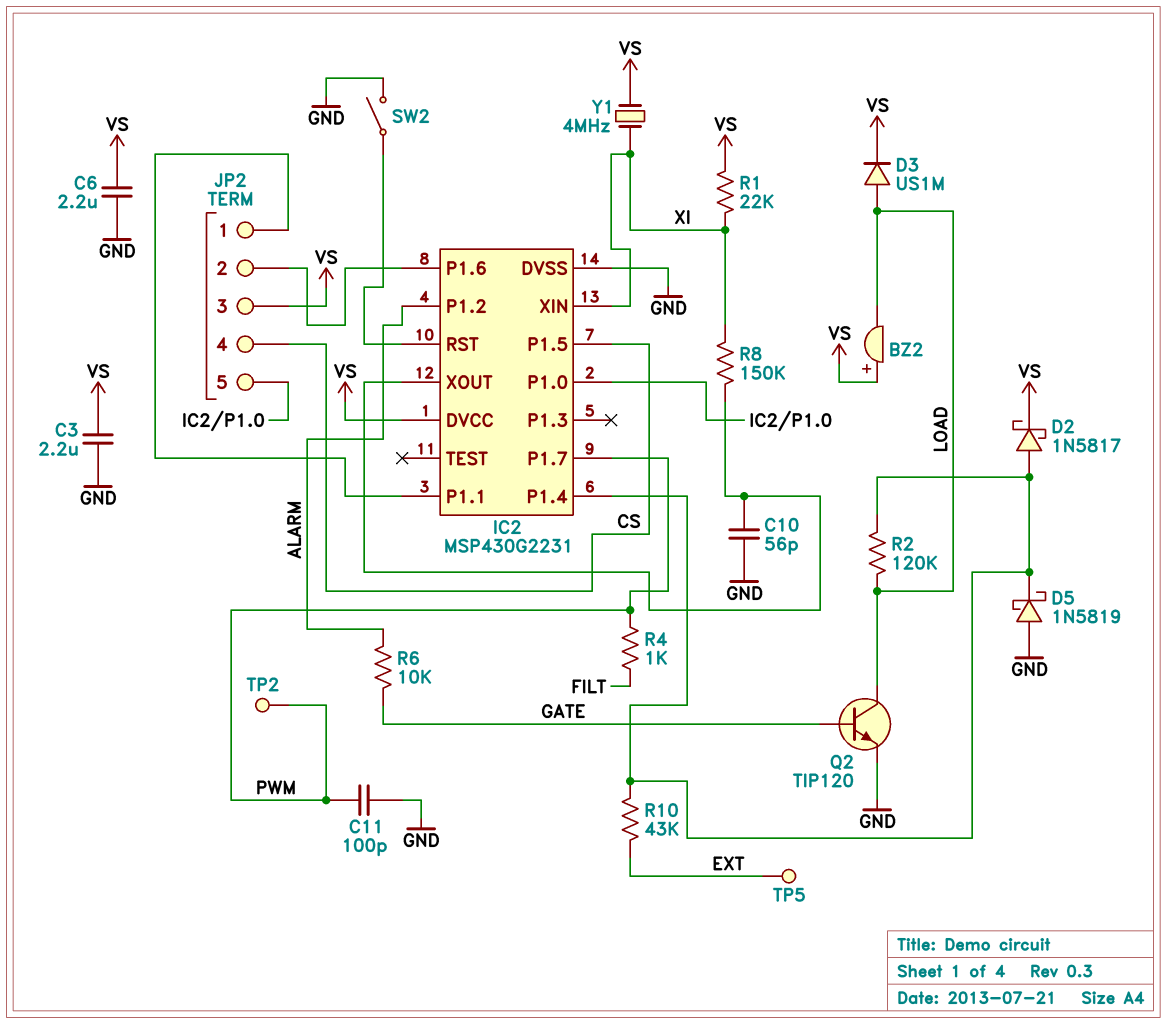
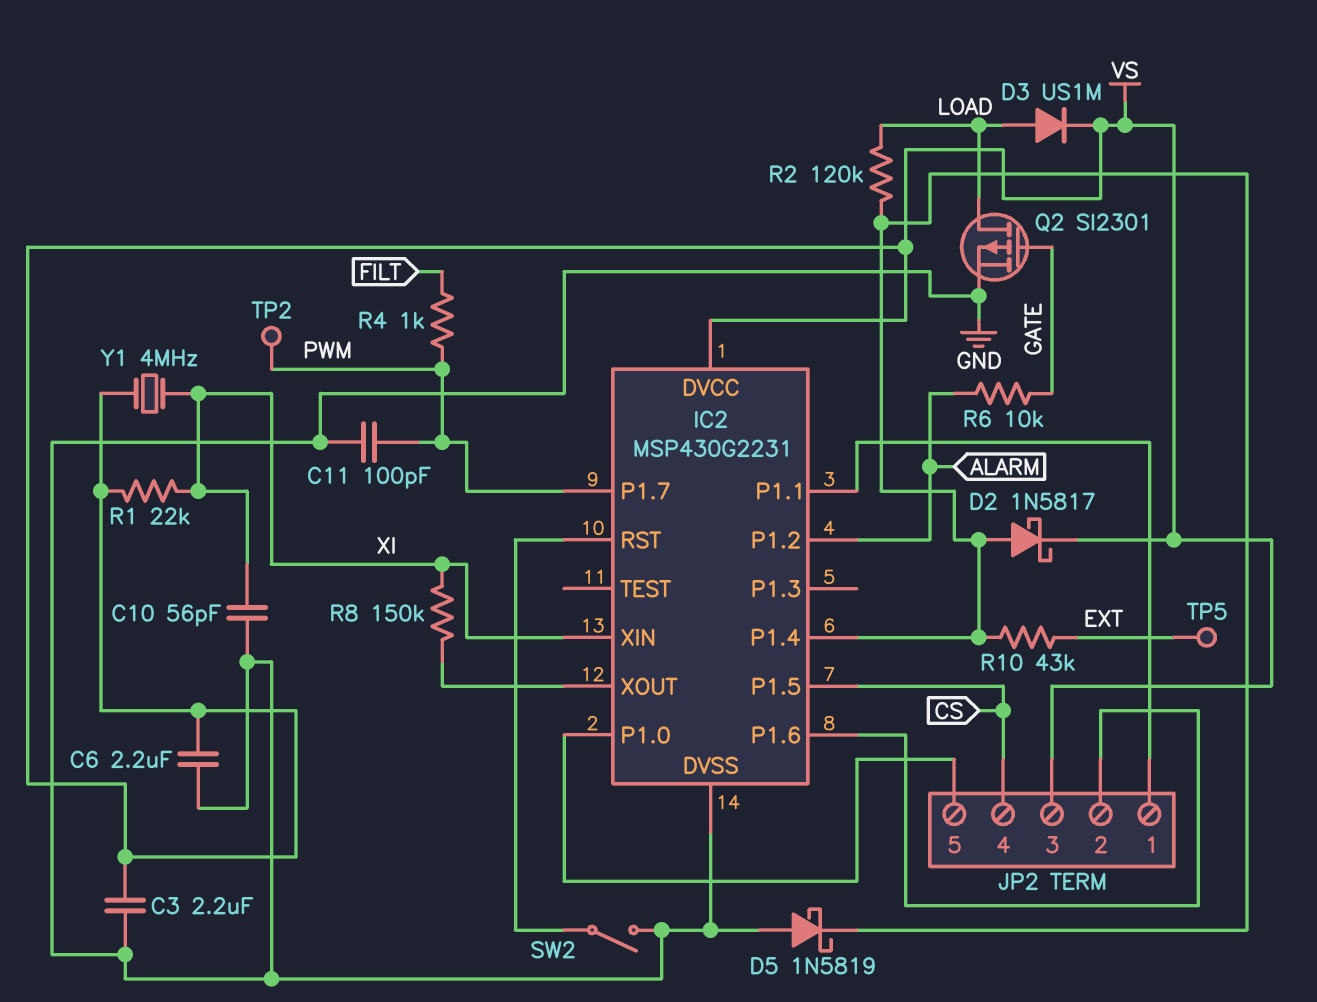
BZ2: buzzer (plus VS, minus LOAD) -> none
C10: 56pF (GND, IC2/XOUT) -> 56pF (GND, XI)
Q2: NPN TIP120 (B GATE, C LOAD, E GND) -> PMOS SI2301 (G GATE, D LOAD, S GND)

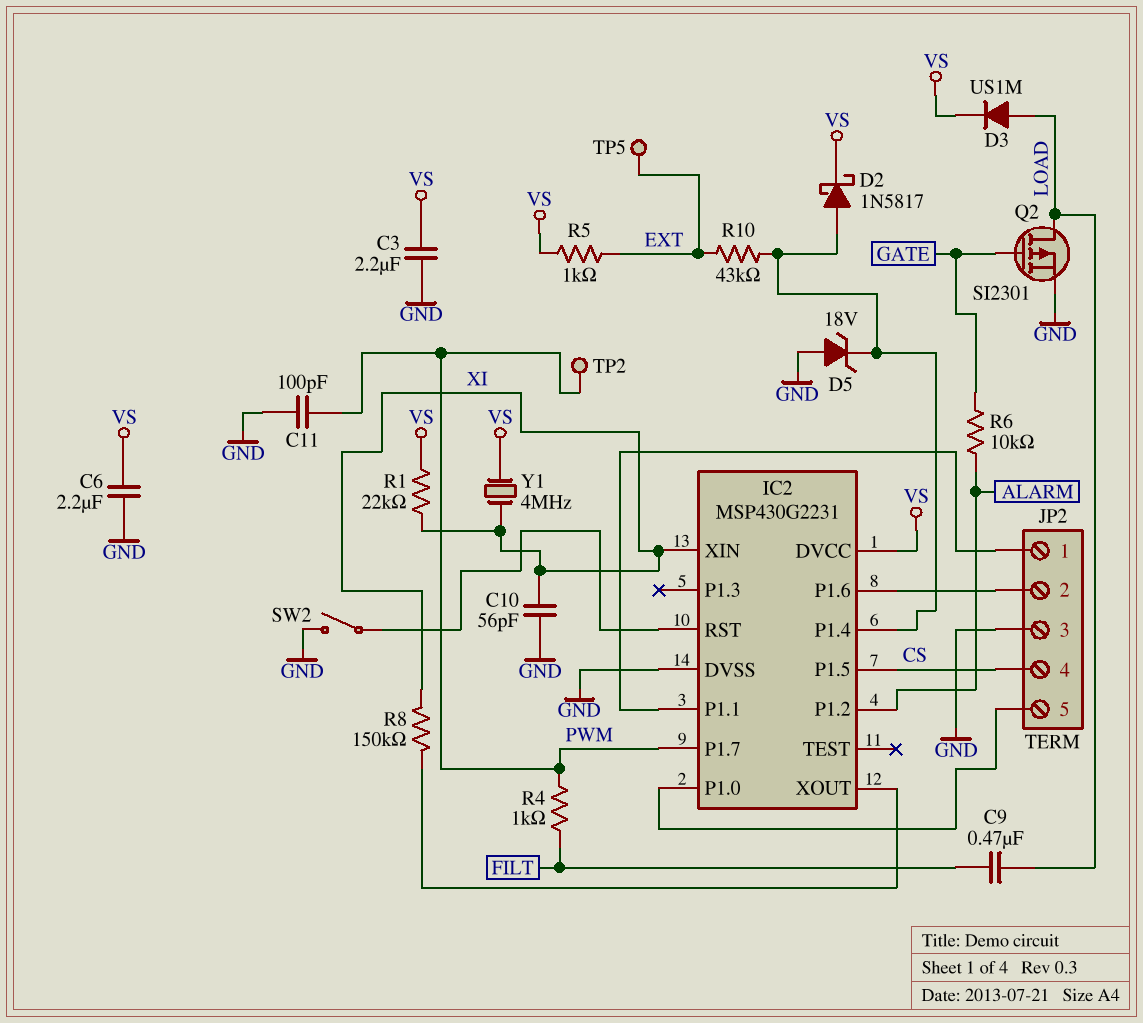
C9: none -> 470nF (FILT, LOAD)
D5: schottky 1N5819 (A GND, K IC2/P1.4) -> zener 18V (A GND, K IC2/P1.4)
JP2 pin 3: VS -> GND
R2: 120k (IC2/P1.4, LOAD) -> none
R5: none -> 1k (EXT, VS)

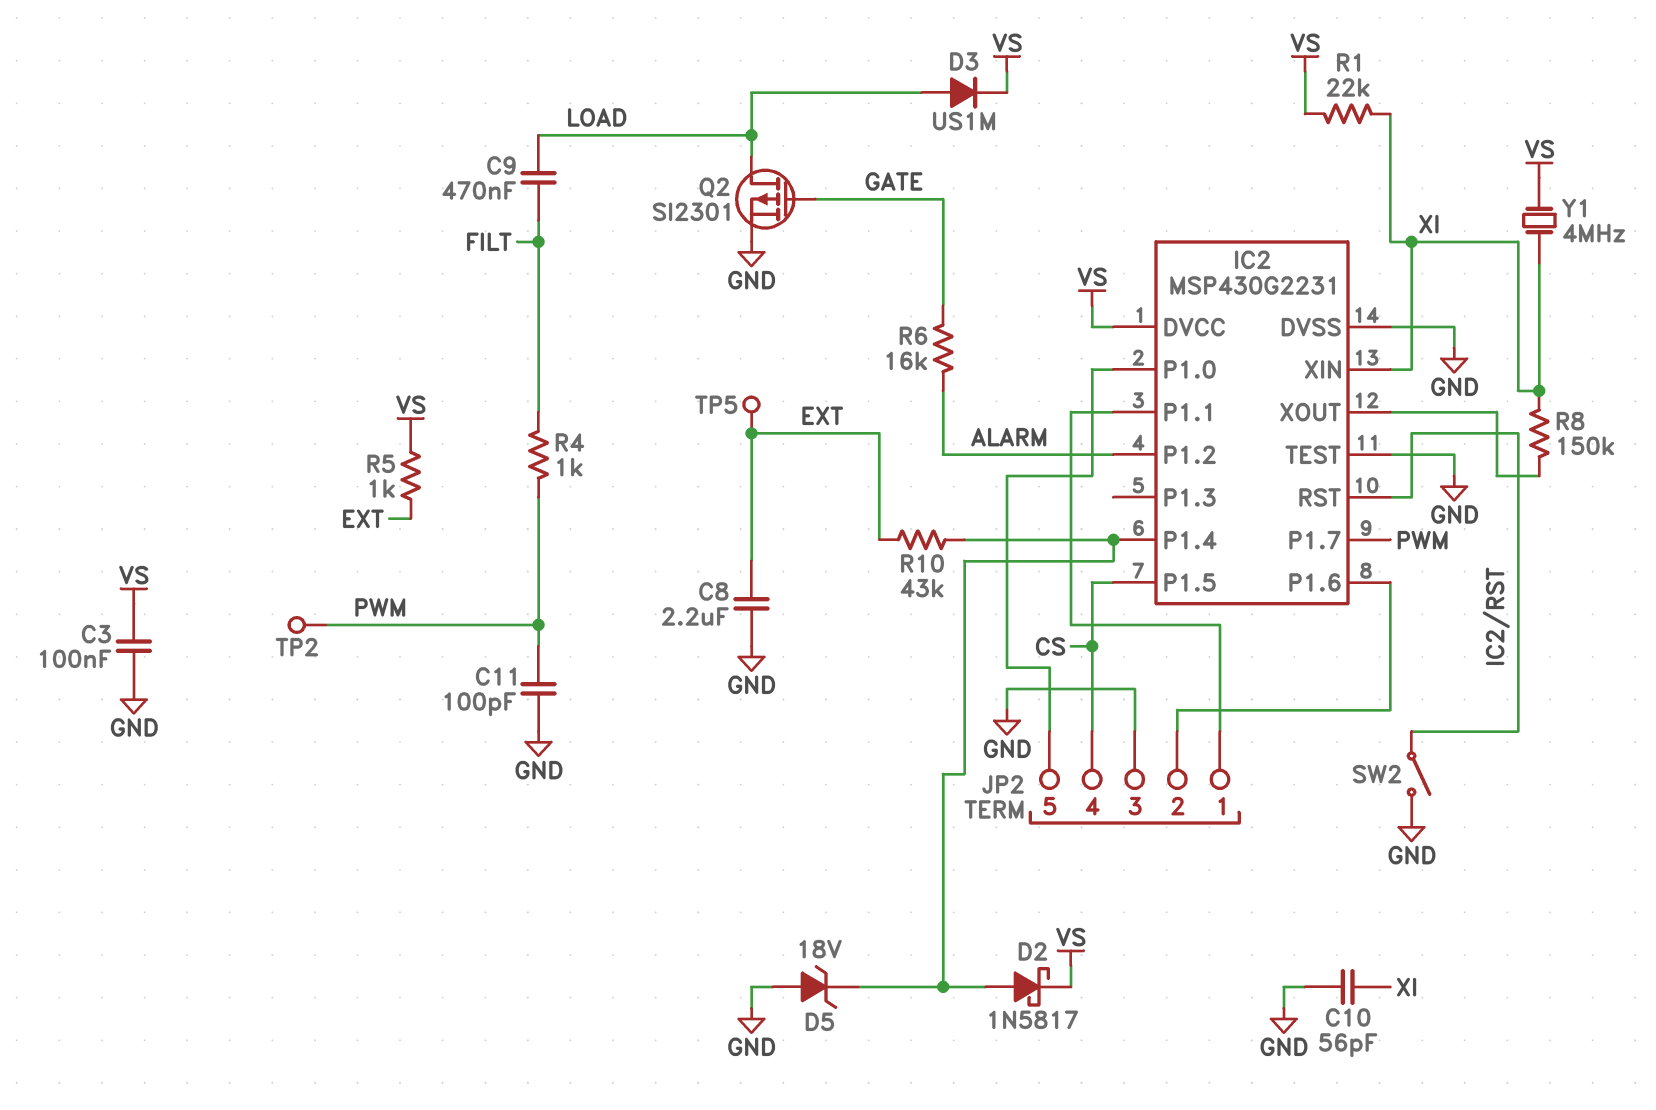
C3: 2.2uF (GND, VS) -> 100nF (GND, VS)
C6: 2.2uF (GND, VS) -> none
C8: none -> 2.2uF (EXT, GND)
IC2 pin TEST: none -> GND
R6: 10k (ALARM, GATE) -> 16k (ALARM, GATE)

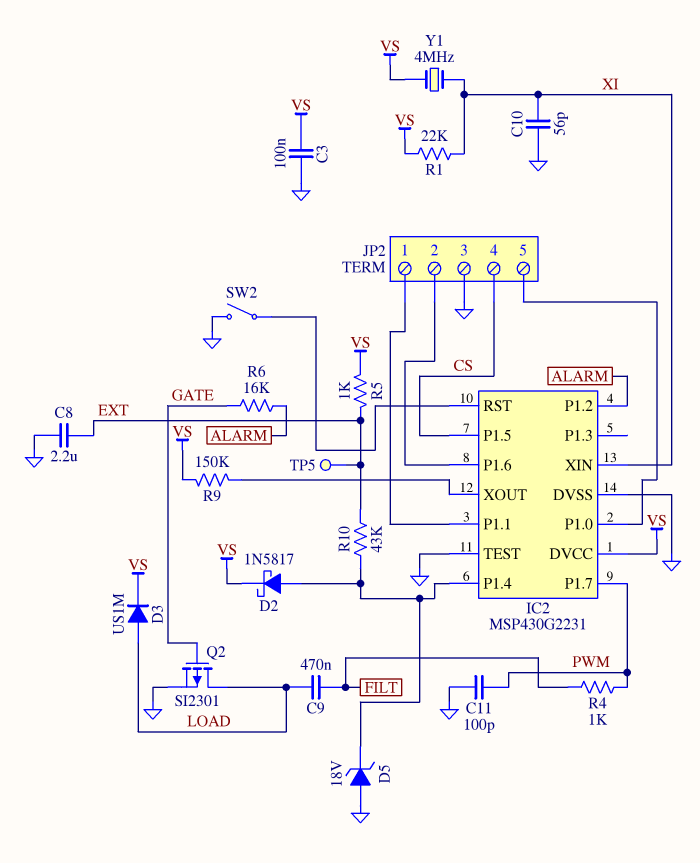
R8: 150k (IC2/XOUT, XI) -> none
R9: none -> 150k (IC2/XOUT, VS)
TP2: test point (PWM) -> none

